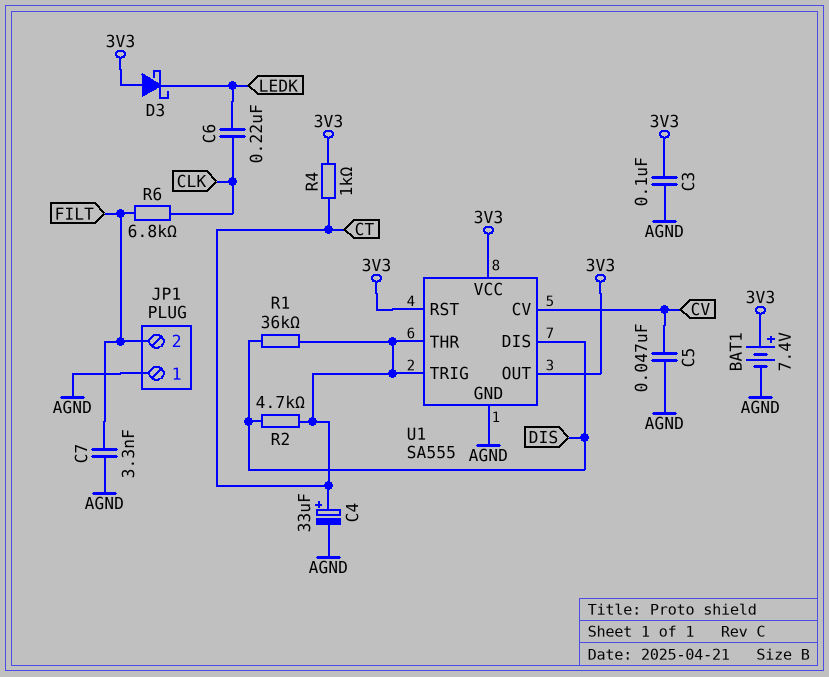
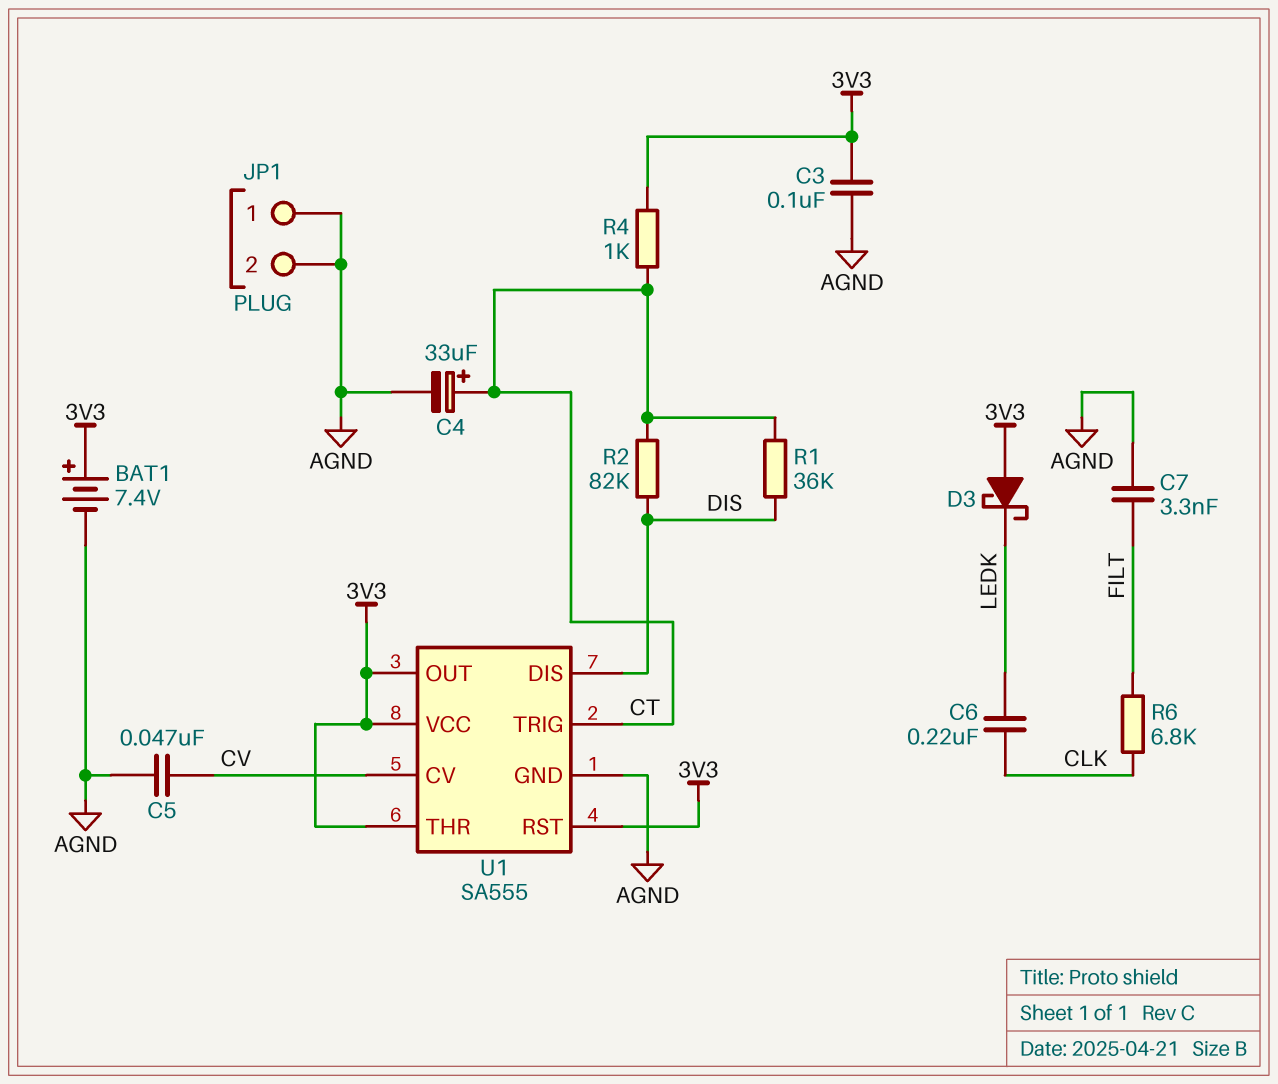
JP1 pin 2: FILT -> AGND
R2: 4.7k (CT, DIS) -> 82k (CT, DIS)
U1 pin THR: CT -> 3V3

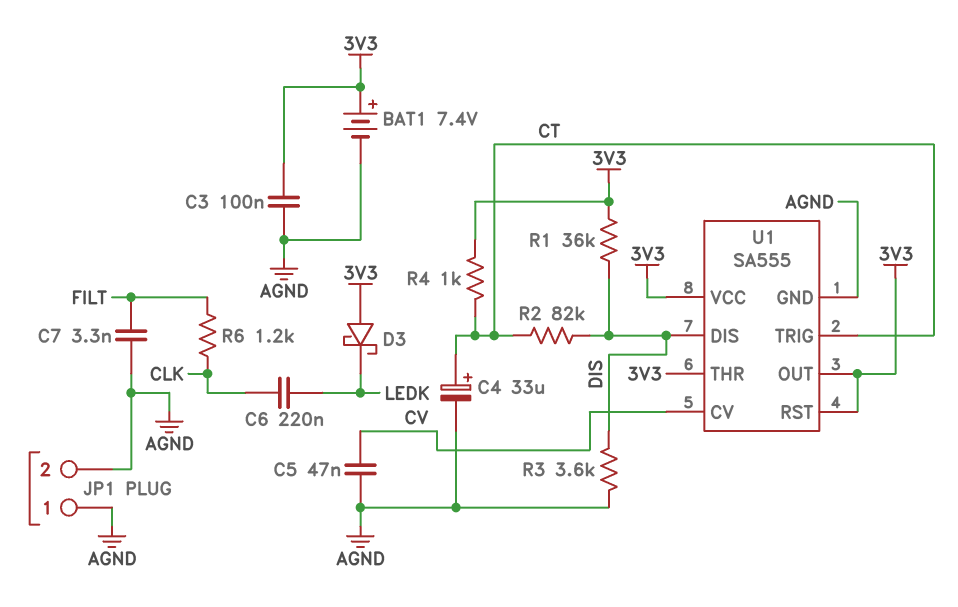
R1: 36k (CT, DIS) -> 36k (3V3, DIS)
R3: none -> 3.6k (AGND, DIS)
R6: 6.8k (CLK, FILT) -> 1.2k (CLK, FILT)

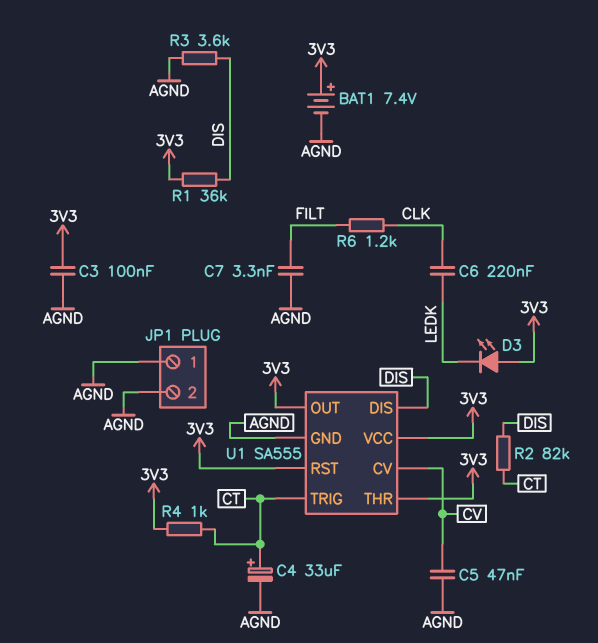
D3: schottky (A 3V3, K LEDK) -> LED (A 3V3, K LEDK)

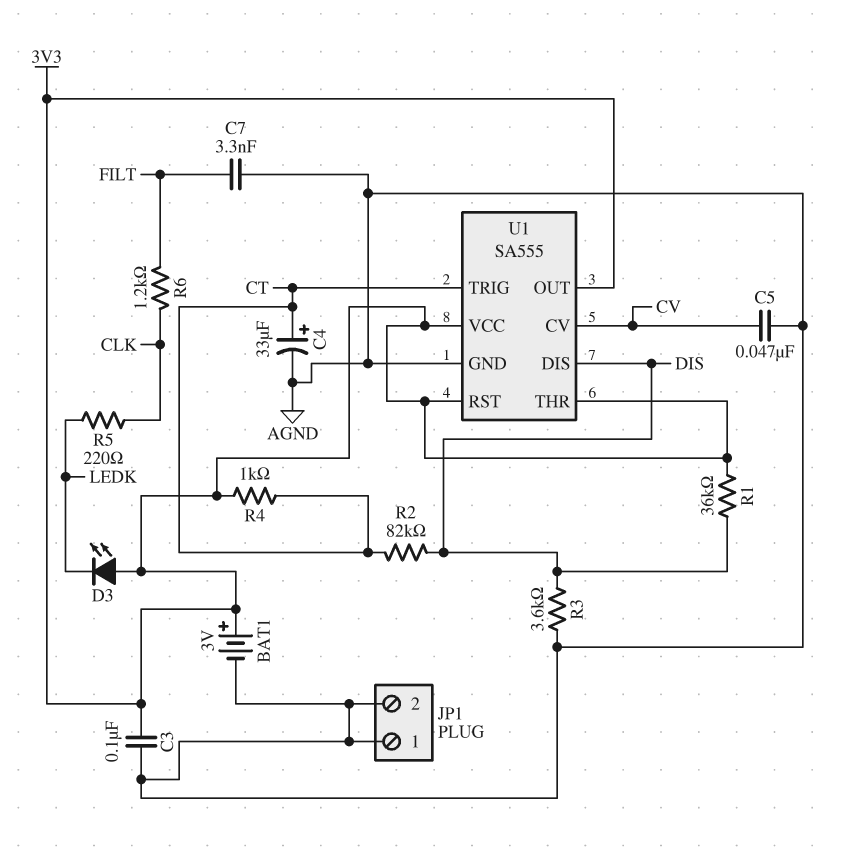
BAT1: 7.4V (plus 3V3, minus AGND) -> 3V (plus 3V3, minus AGND)
C6: 220nF (CLK, LEDK) -> none
R5: none -> 220 (CLK, LEDK)

